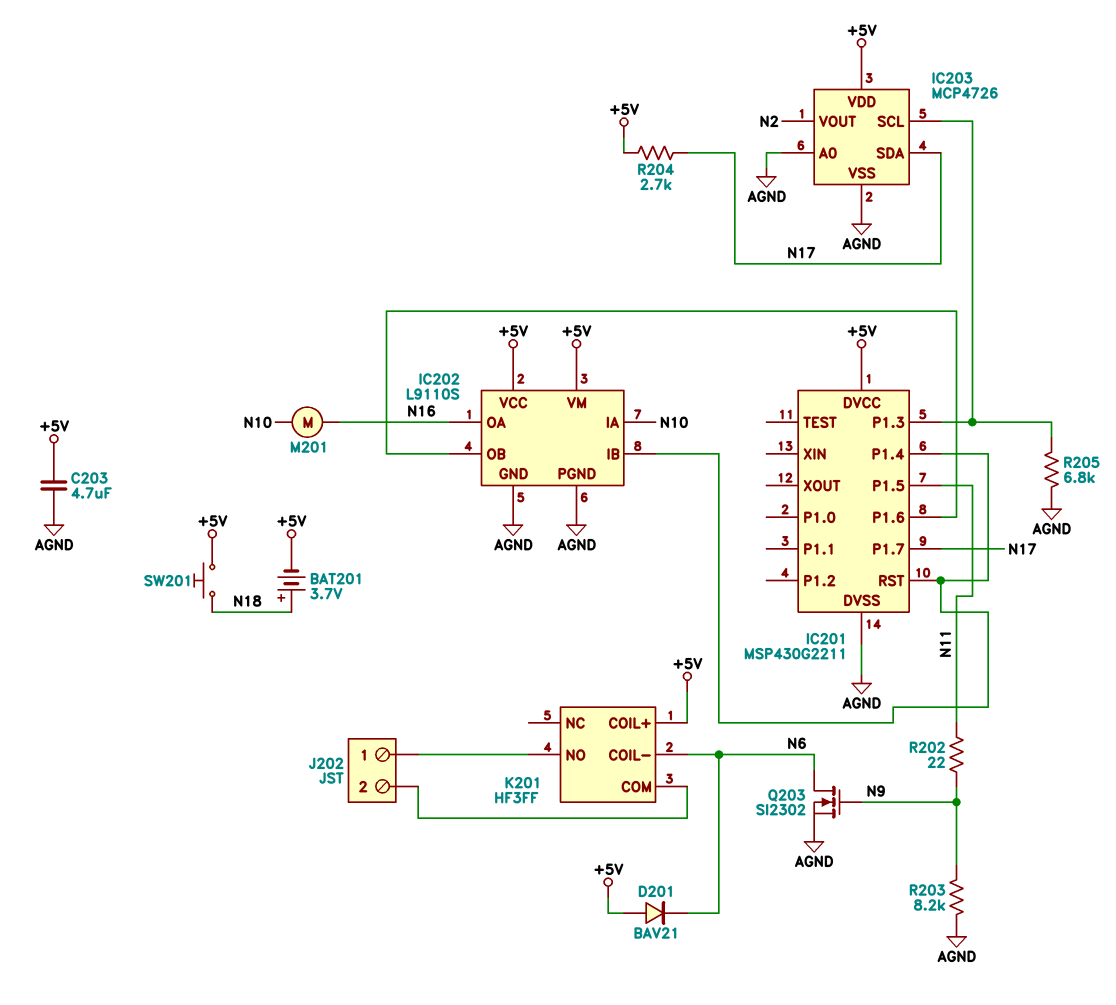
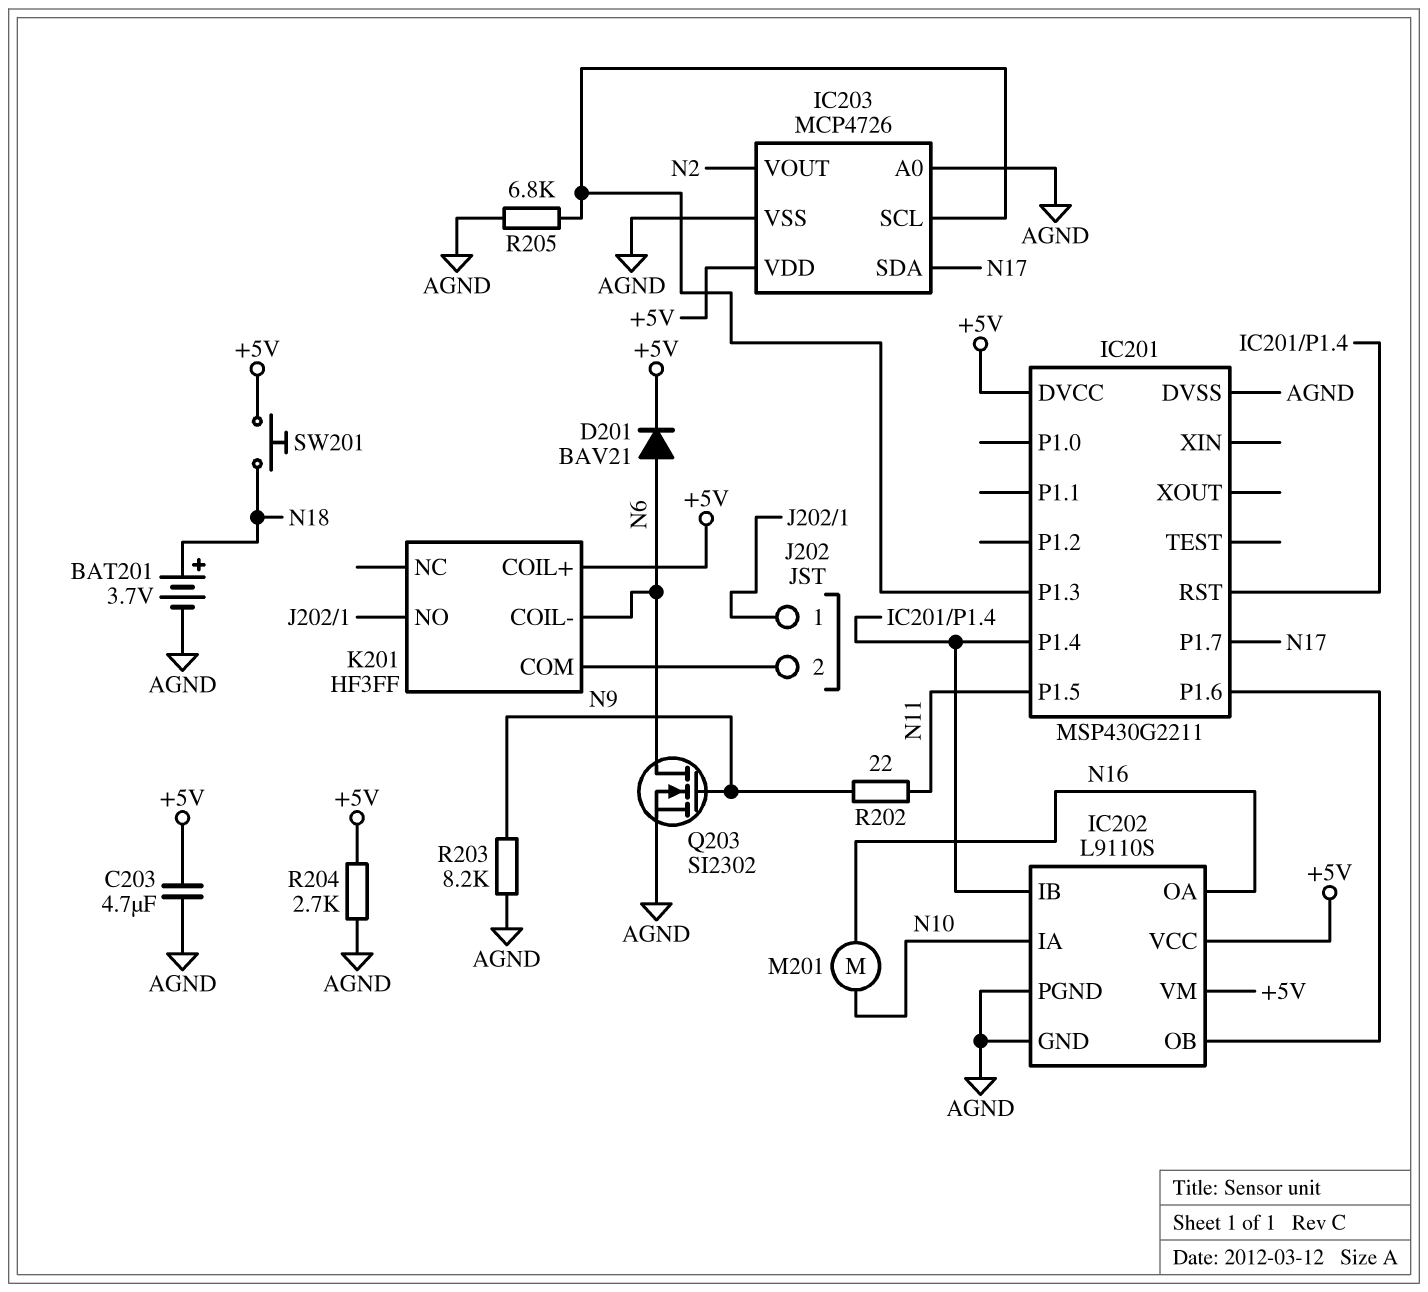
BAT201: 3.7V (plus N18, minus +5V) -> 3.7V (plus N18, minus AGND)
D201: diode BAV21 (A +5V, K N6) -> diode BAV21 (A N6, K +5V)
R204: 2.7k (+5V, N17) -> 2.7k (+5V, AGND)

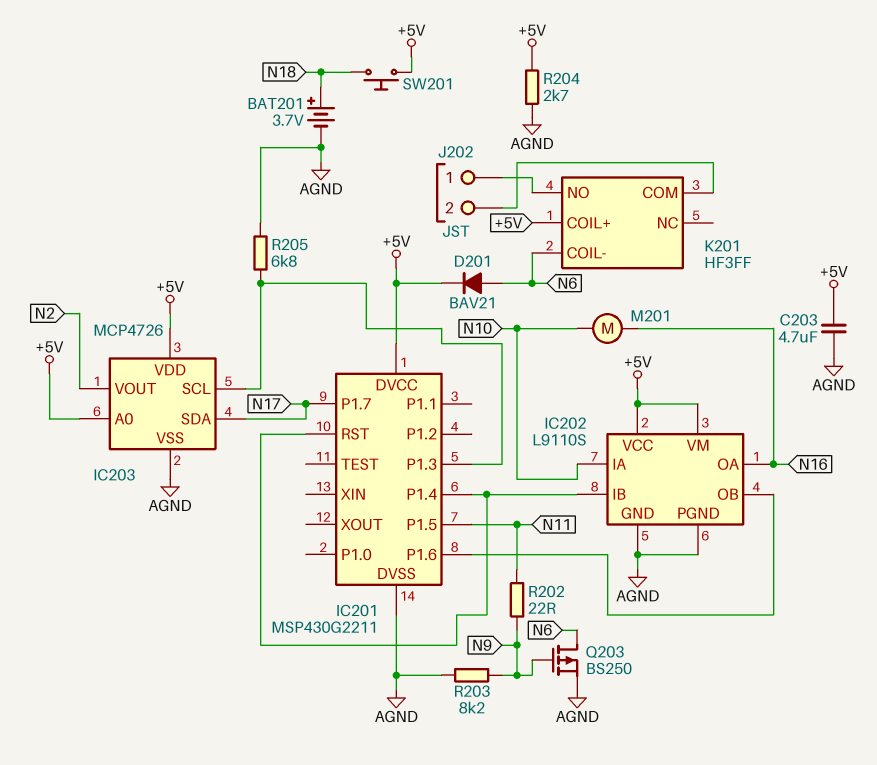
IC203 pin A0: AGND -> +5V
Q203: NMOS SI2302 (G N9, D N6, S AGND) -> PMOS BS250 (G N9, D N6, S AGND)

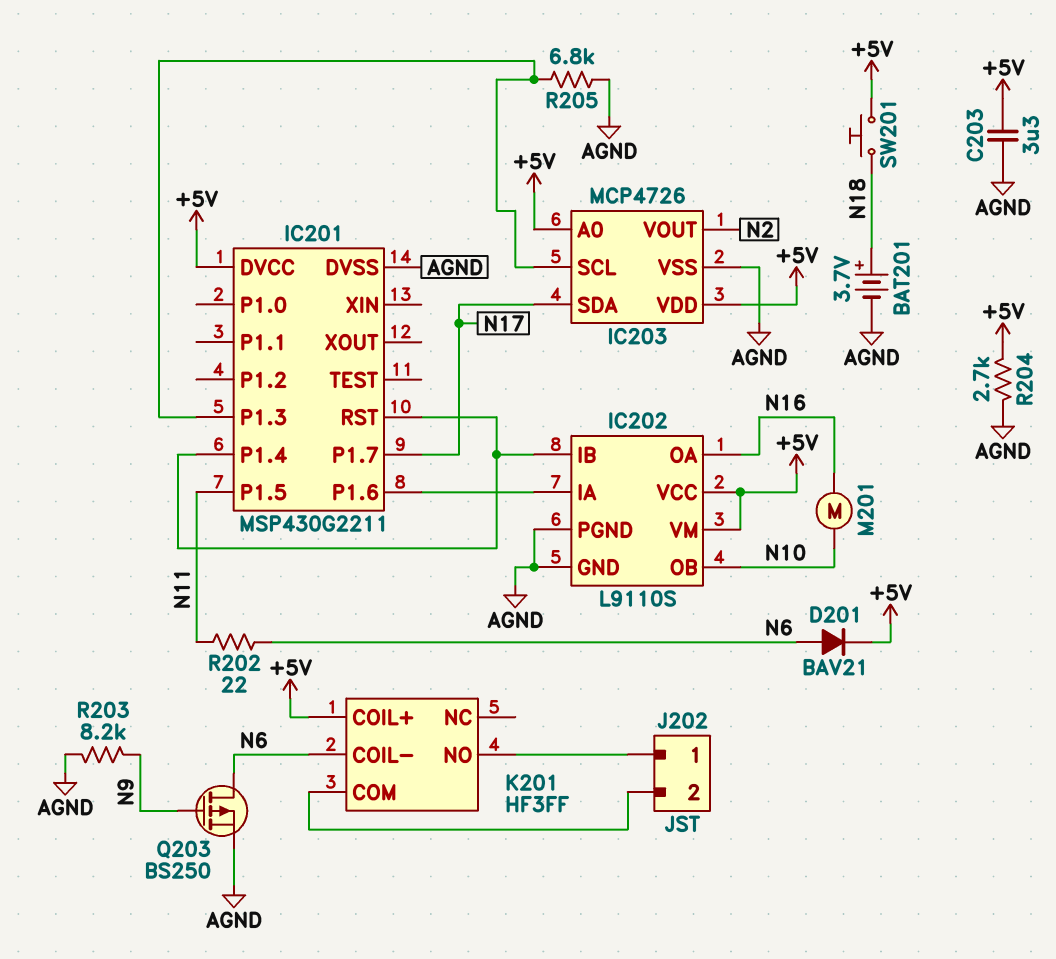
C203: 4.7uF (+5V, AGND) -> 3.3uF (+5V, AGND)
IC202 pin IA: N10 -> IC201/P1.6
IC202 pin OB: IC201/P1.6 -> N10
R202: 22 (N9, N11) -> 22 (N6, N11)

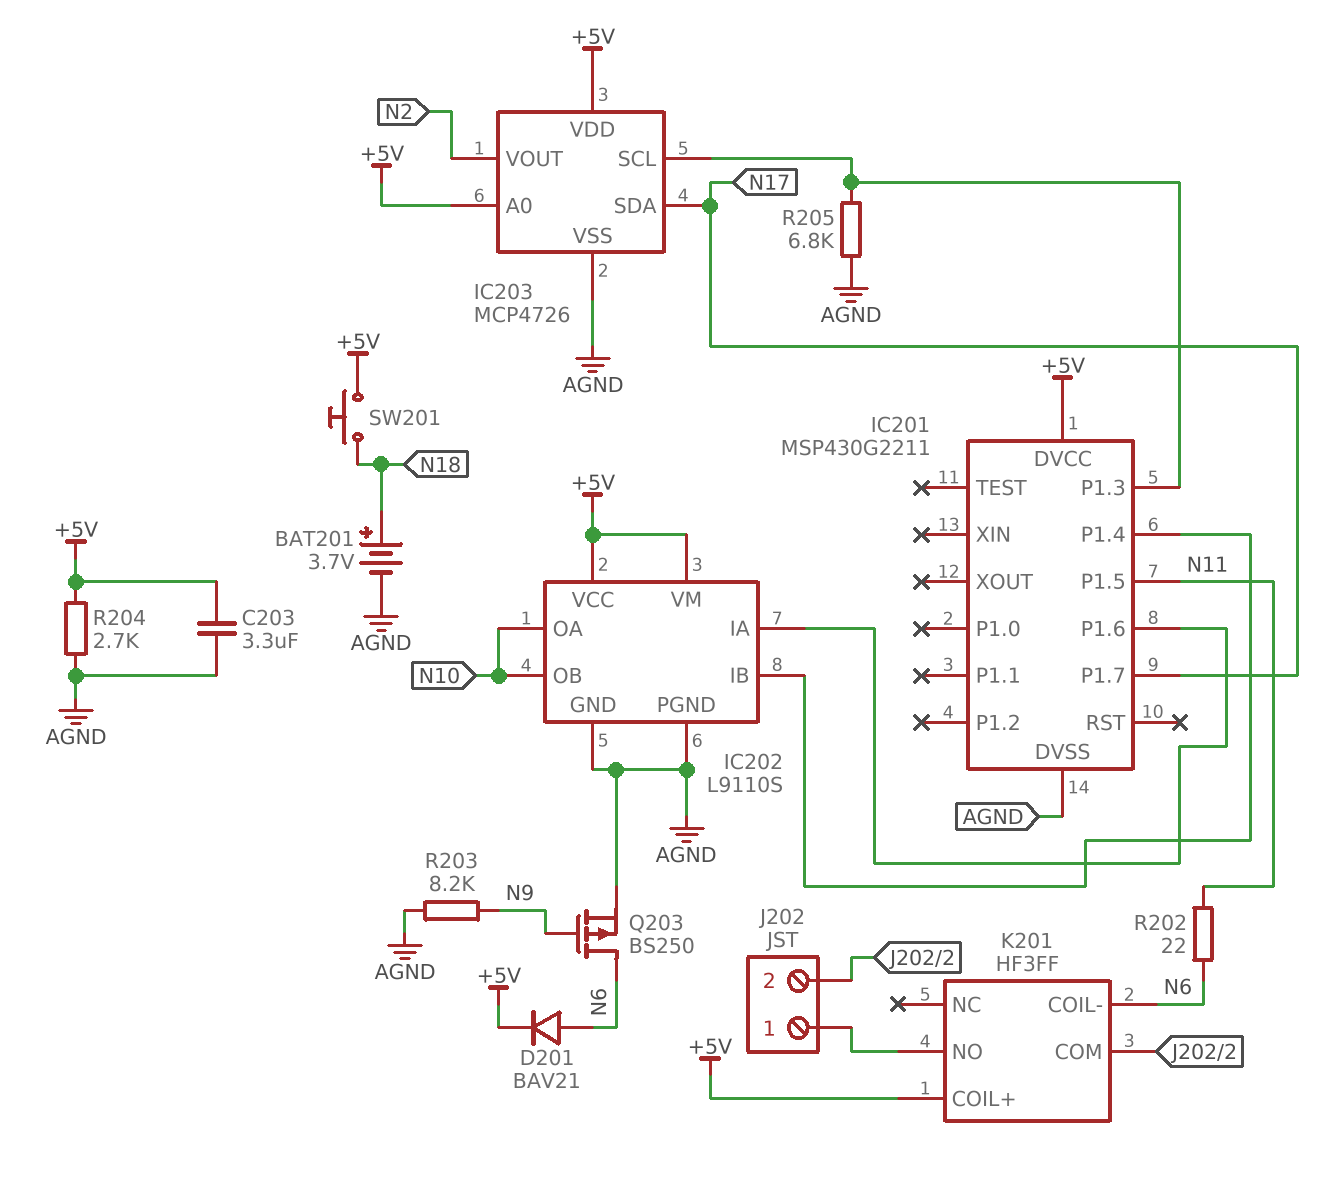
IC201 pin RST: IC201/P1.4 -> none
IC202 pin OA: N16 -> N10
M201: motor (N10, N16) -> none

